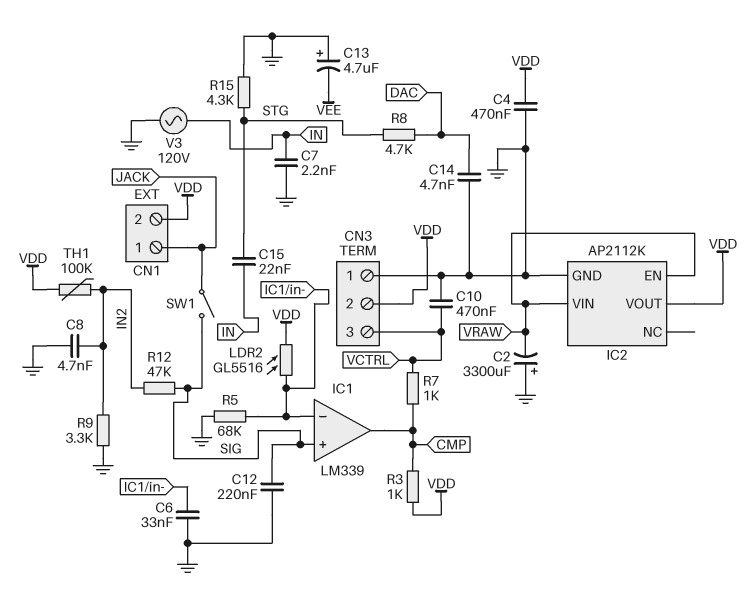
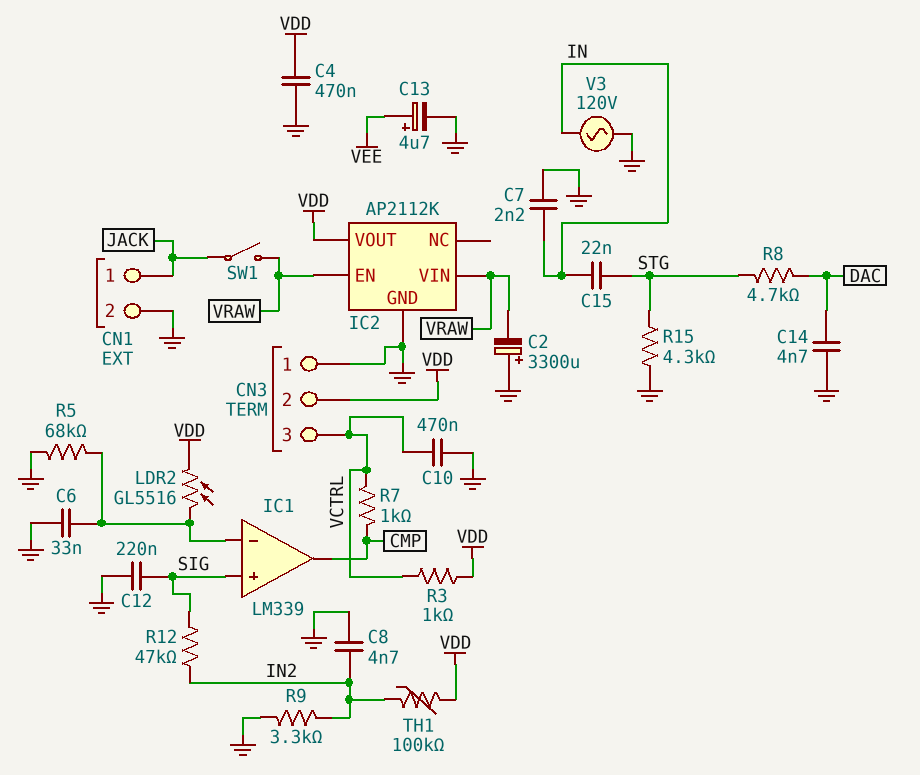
C13: 4.7uF (plus GND, minus VEE) -> 4.7uF (plus VEE, minus GND)
CN1 pin 2: VDD -> GND
R3: 1k (CMP, VDD) -> 1k (VCTRL, VDD)
SW1: switch (JACK, SIG) -> switch (JACK, VRAW)

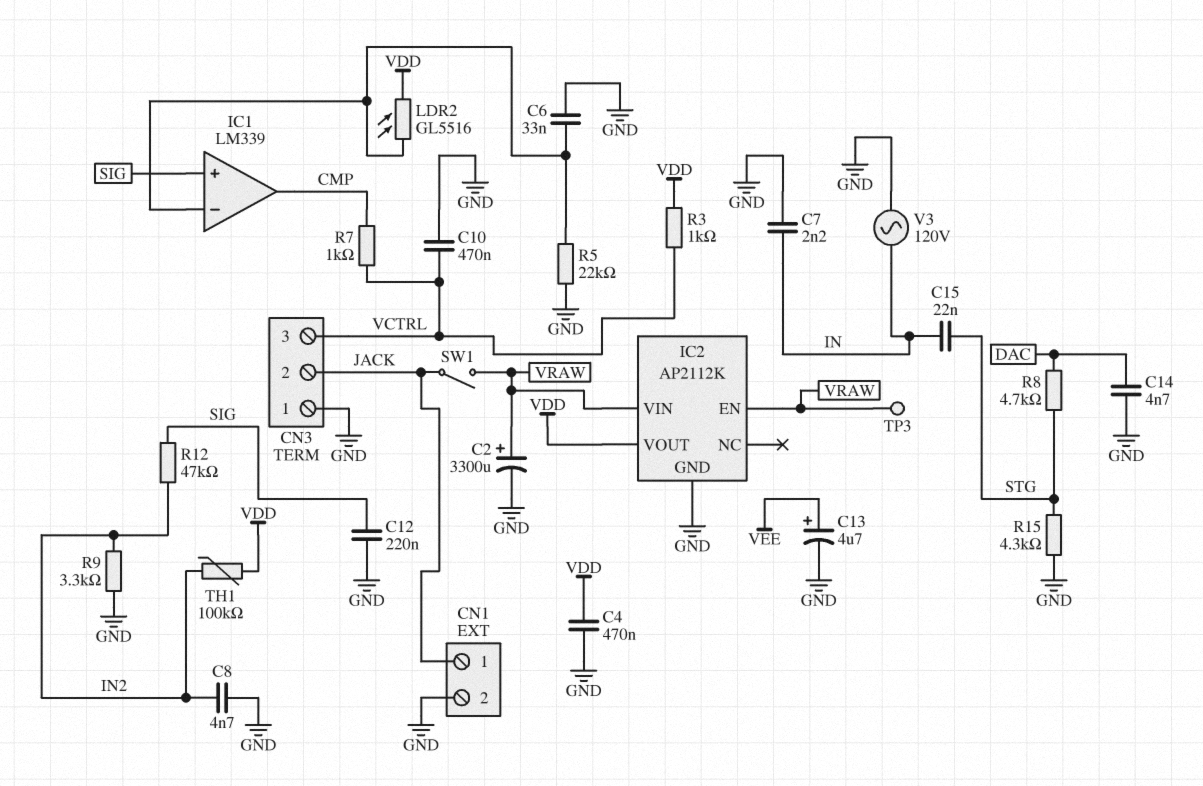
C2: 3300uF (plus GND, minus VRAW) -> 3300uF (plus VRAW, minus GND)
CN3 pin 2: VDD -> JACK
R5: 68k (GND, IC1/in-) -> 22k (GND, IC1/in-)
TP3: none -> test point (VRAW)

